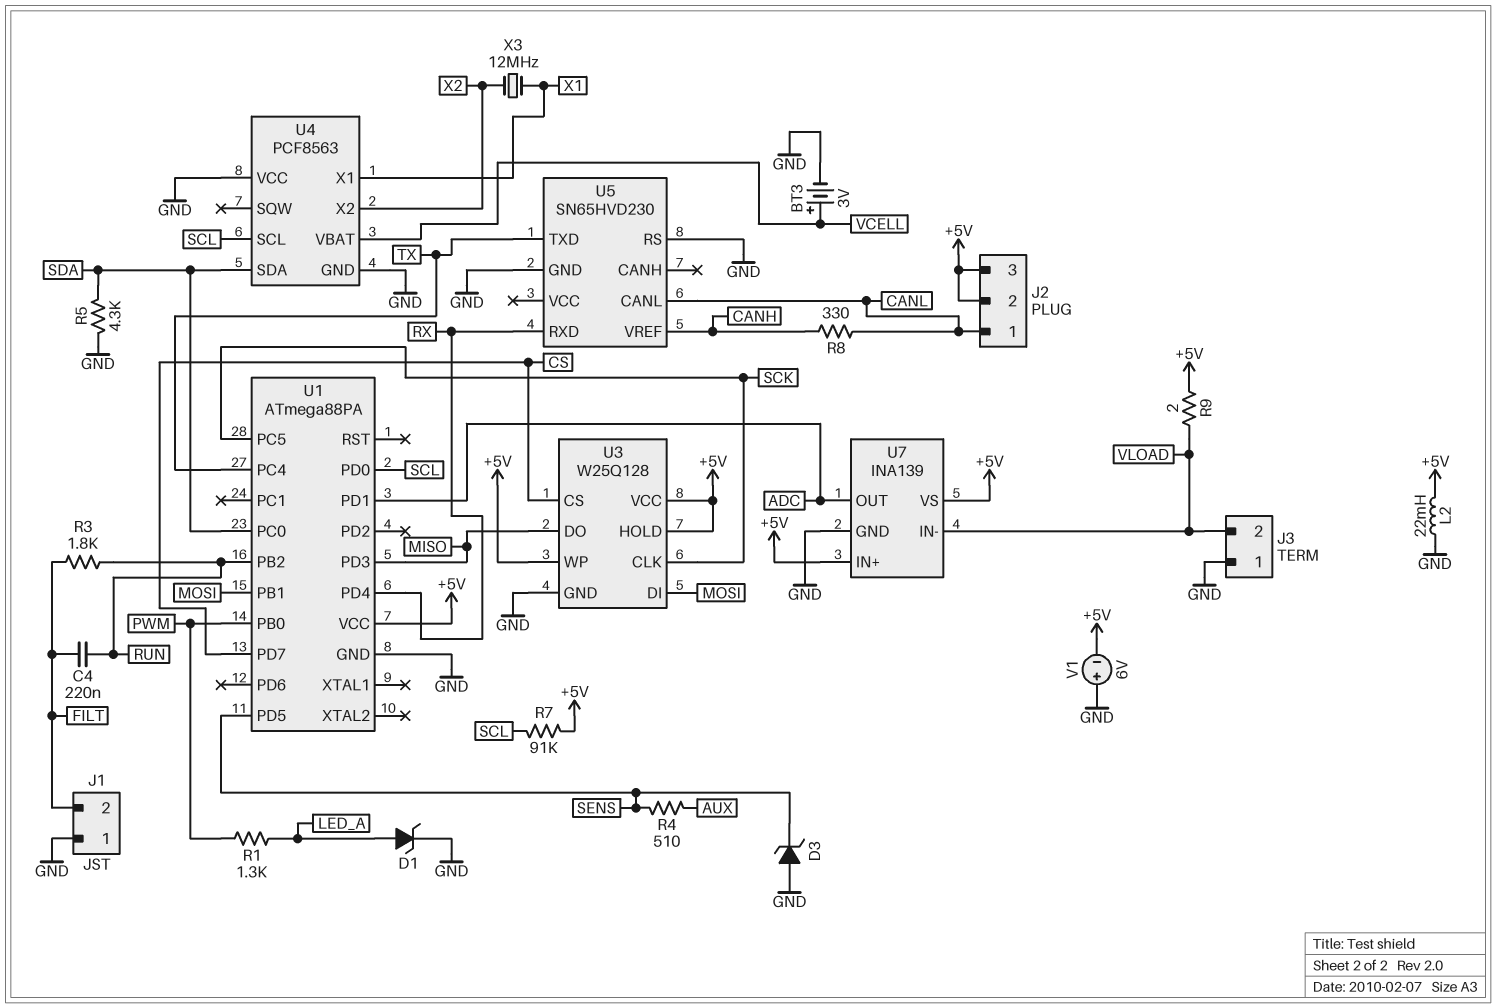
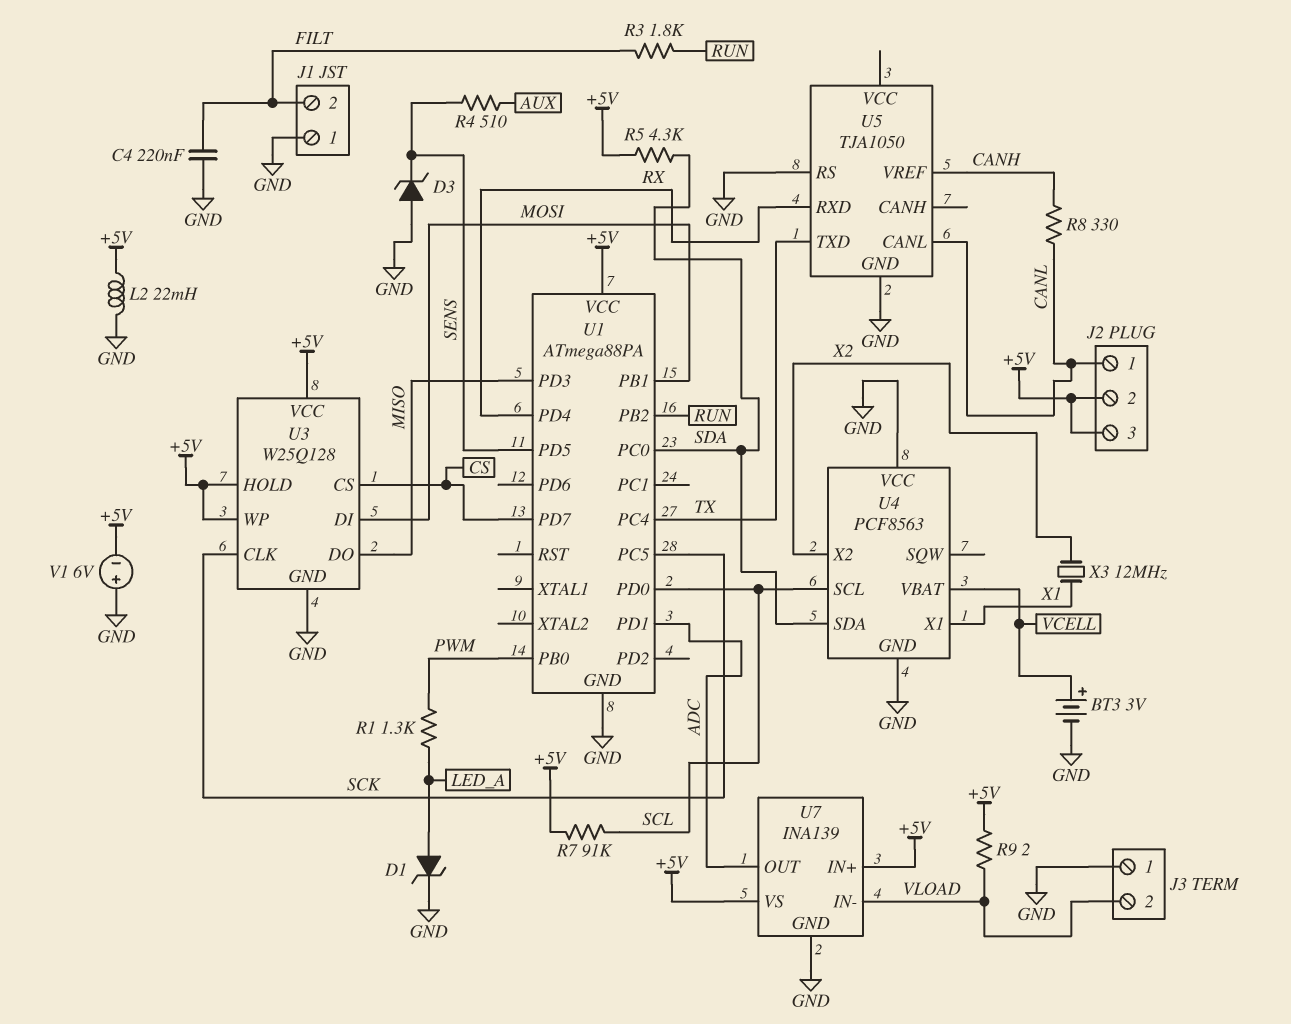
C4: 220nF (FILT, RUN) -> 220nF (FILT, GND)
R5: 4.3k (GND, SDA) -> 4.3k (+5V, SDA)
U5: SN65HVD230 -> TJA1050

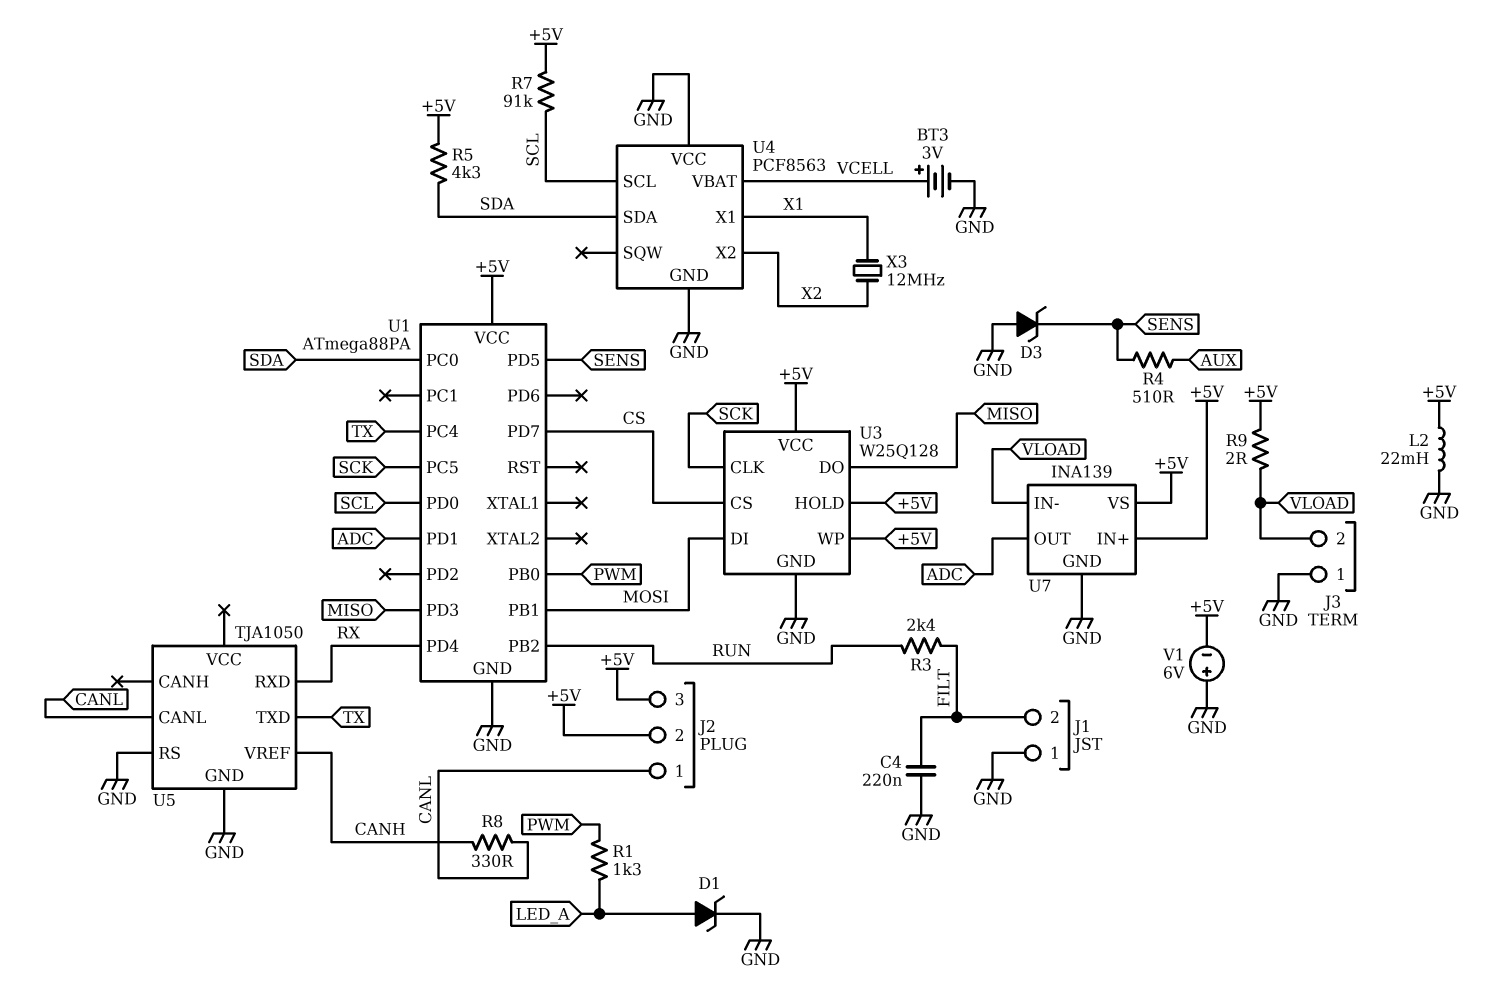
R3: 1.8k (FILT, RUN) -> 2.4k (FILT, RUN)

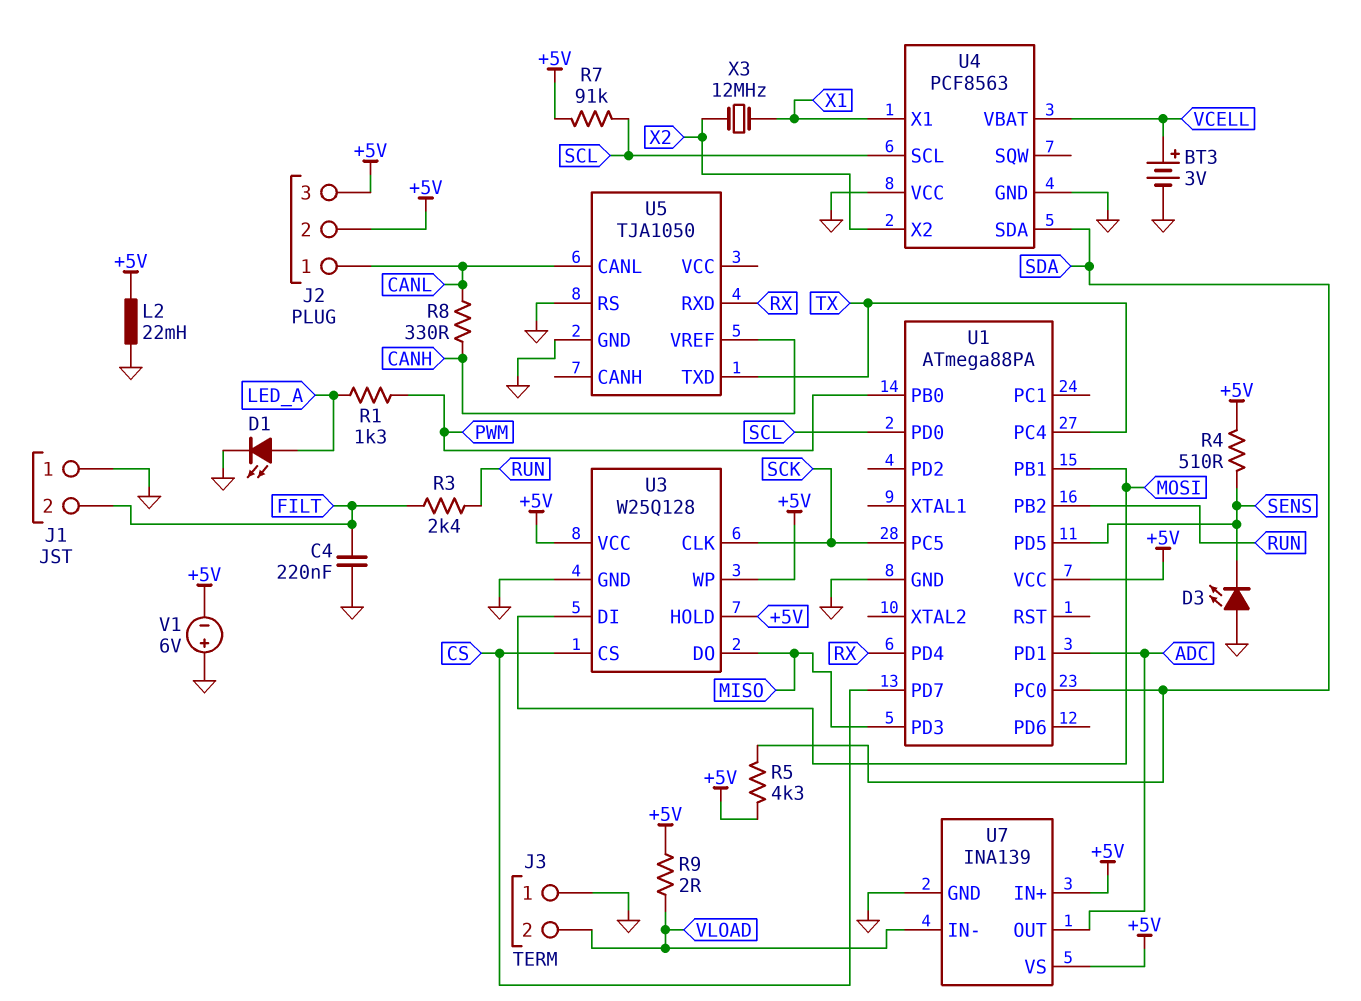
D1: zener (A LED_A, K GND) -> LED (A LED_A, K GND)
D3: zener (A GND, K SENS) -> LED (A GND, K SENS)
R4: 510 (AUX, SENS) -> 510 (+5V, SENS)

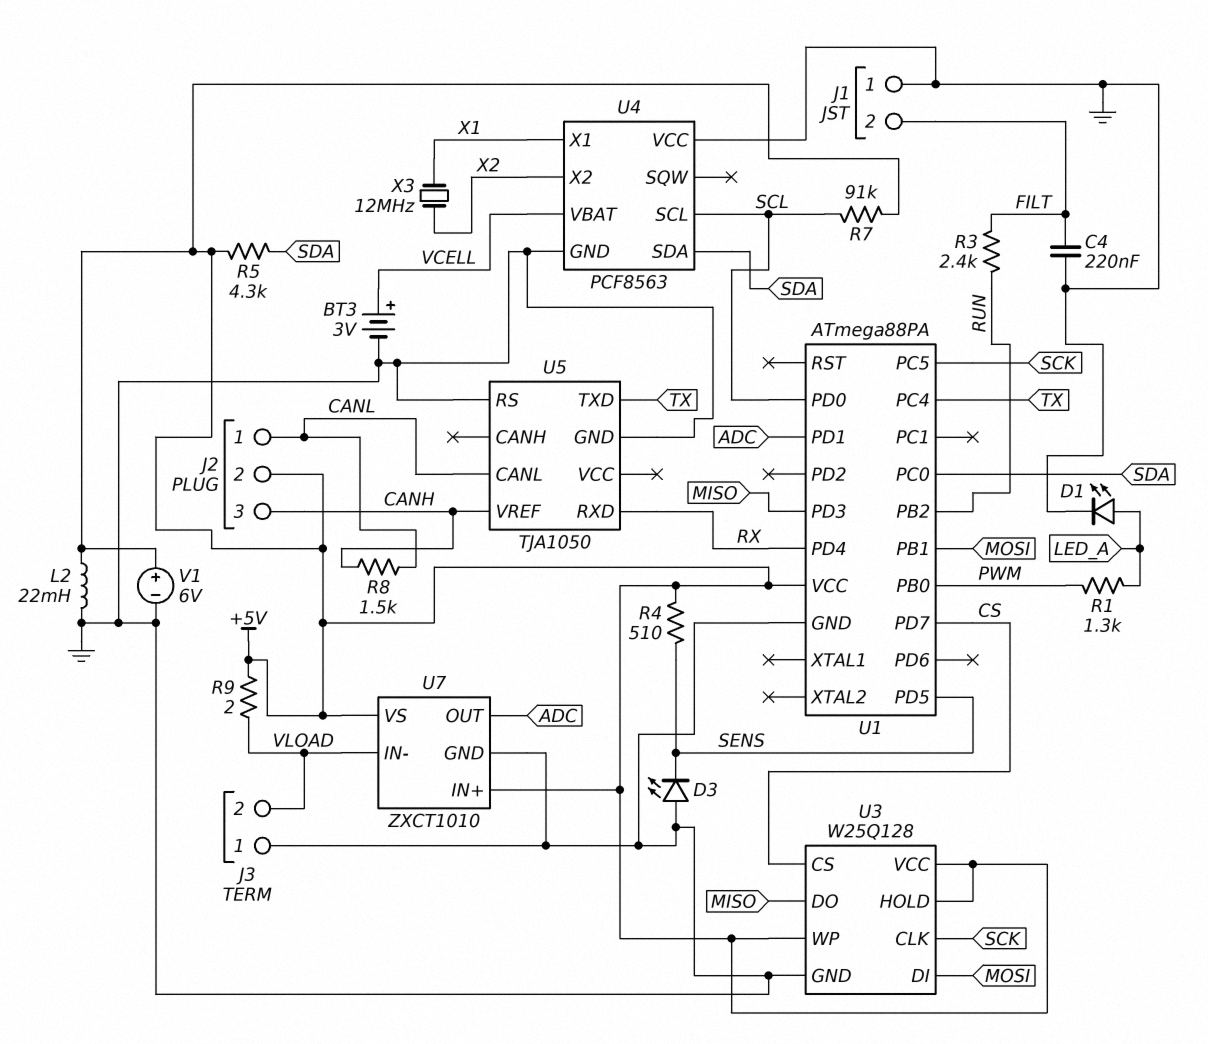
J2 pin 3: +5V -> CANH
R8: 330 (CANH, CANL) -> 1.5k (CANH, CANL)
U7: INA139 -> ZXCT1010
V1: 6V (plus GND, minus +5V) -> 6V (plus +5V, minus GND)

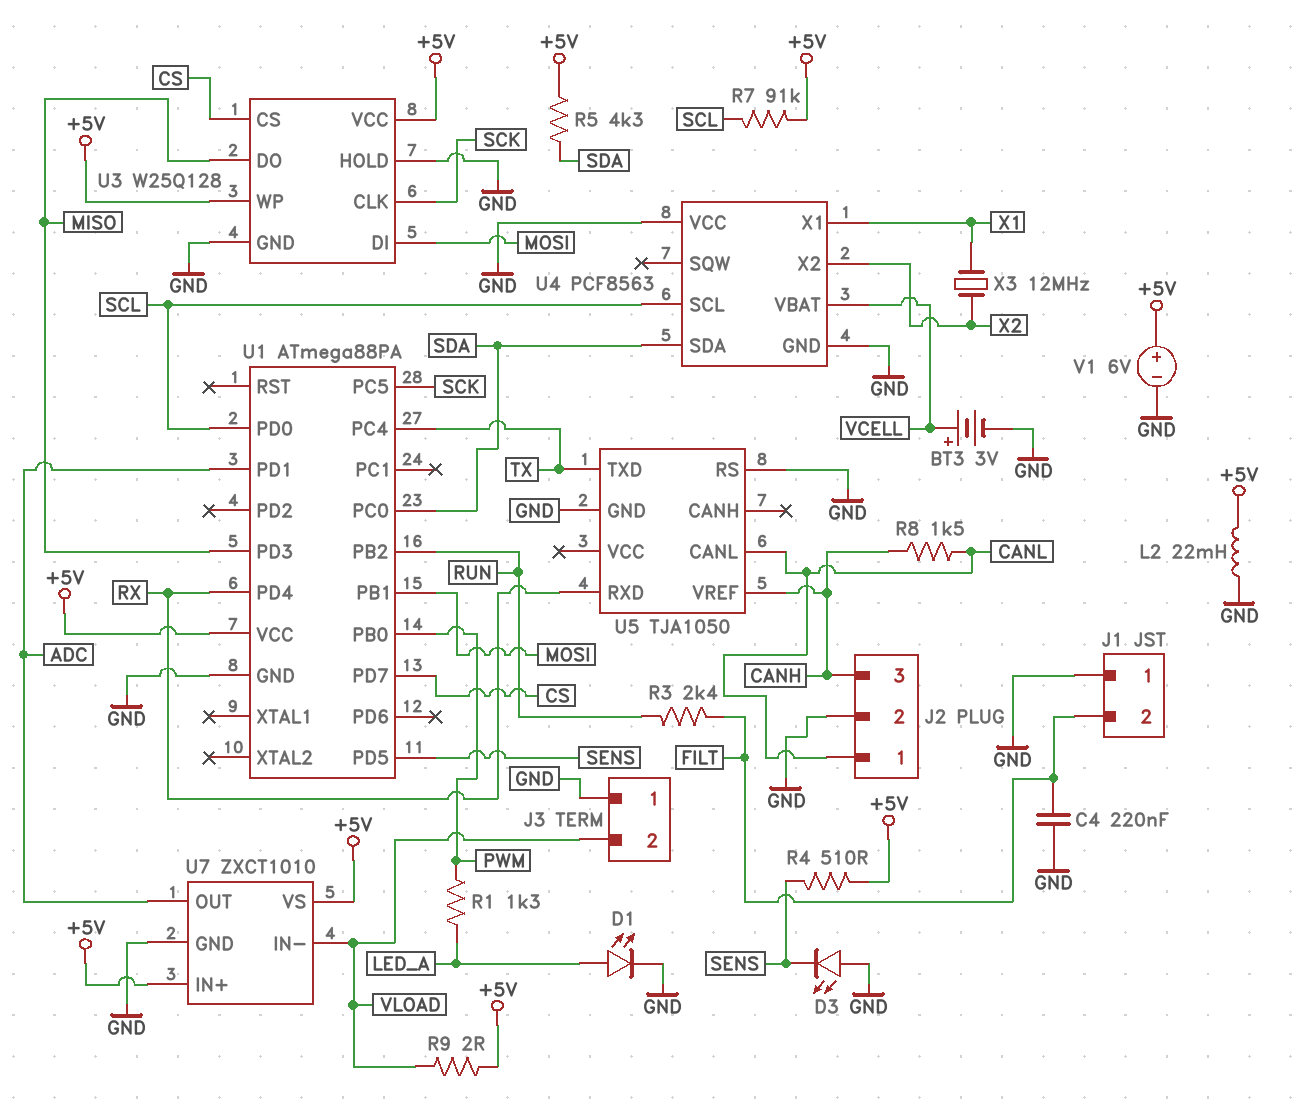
J2 pin 2: +5V -> GND
U3 pin HOLD: +5V -> GND

